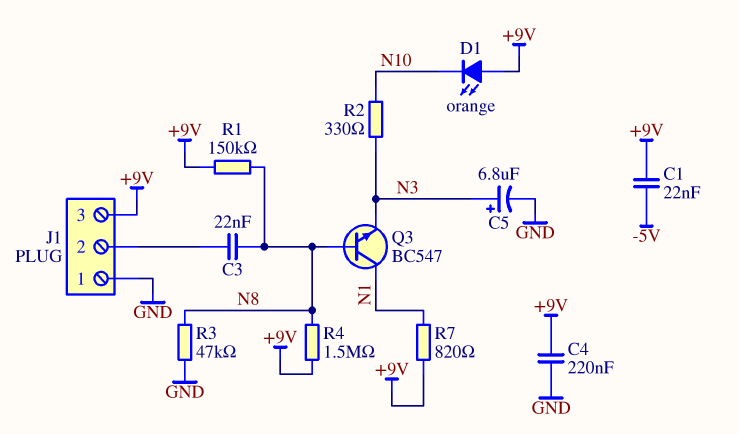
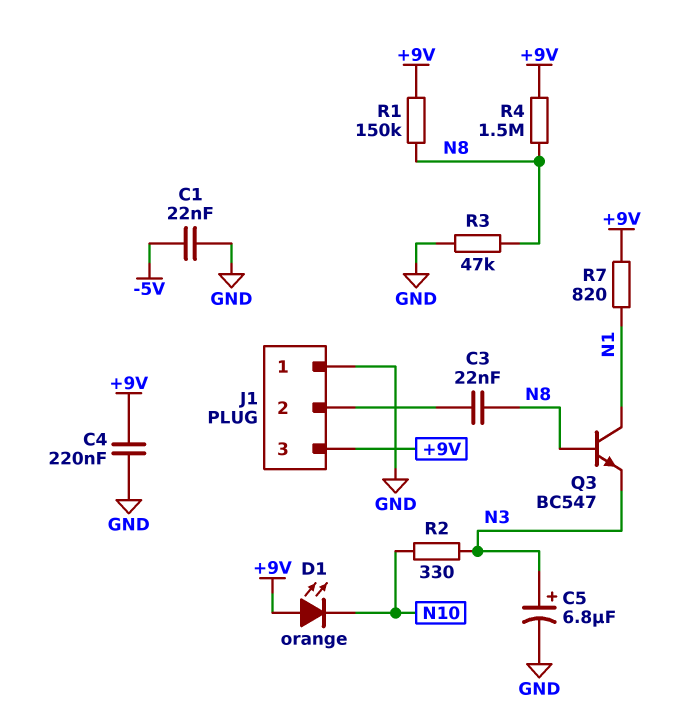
C1: 22nF (+9V, -5V) -> 22nF (-5V, GND)

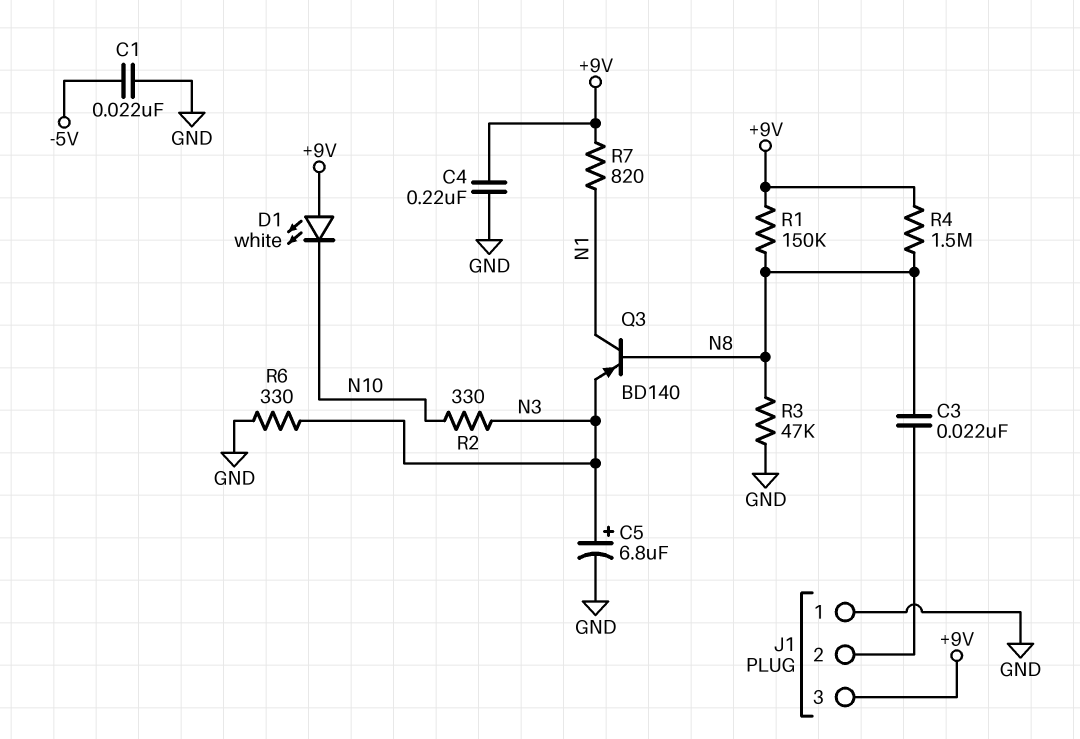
D1: LED orange (A +9V, K N10) -> LED white (A +9V, K N10)
Q3: NPN BC547 (B N8, C N1, E N3) -> PNP BD140 (B N8, C N1, E N3)
R6: none -> 330 (GND, N3)

